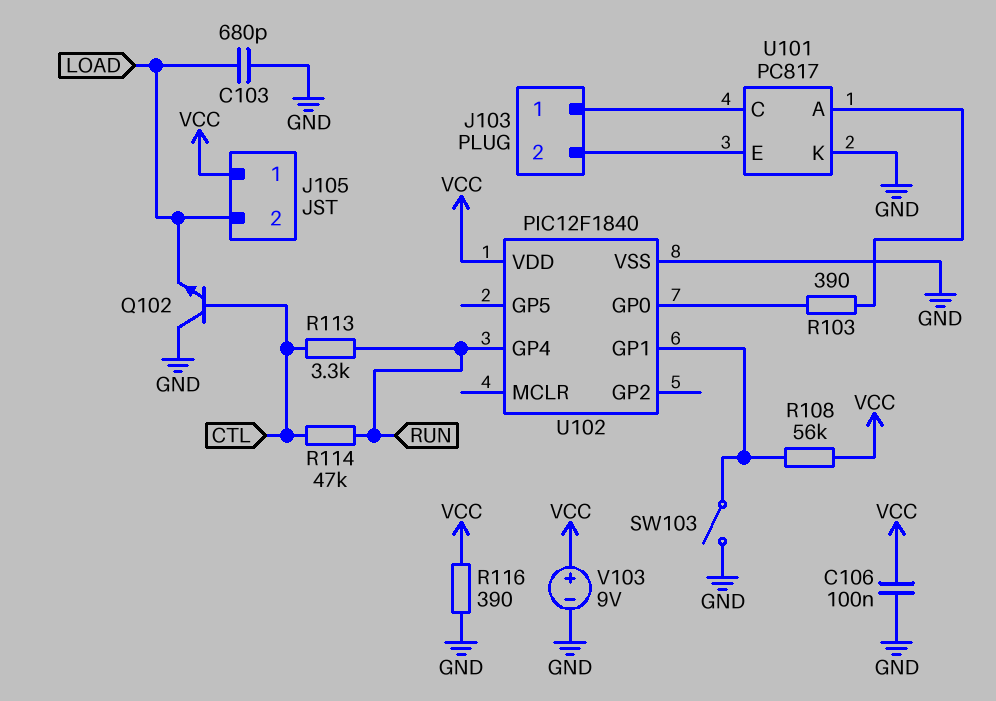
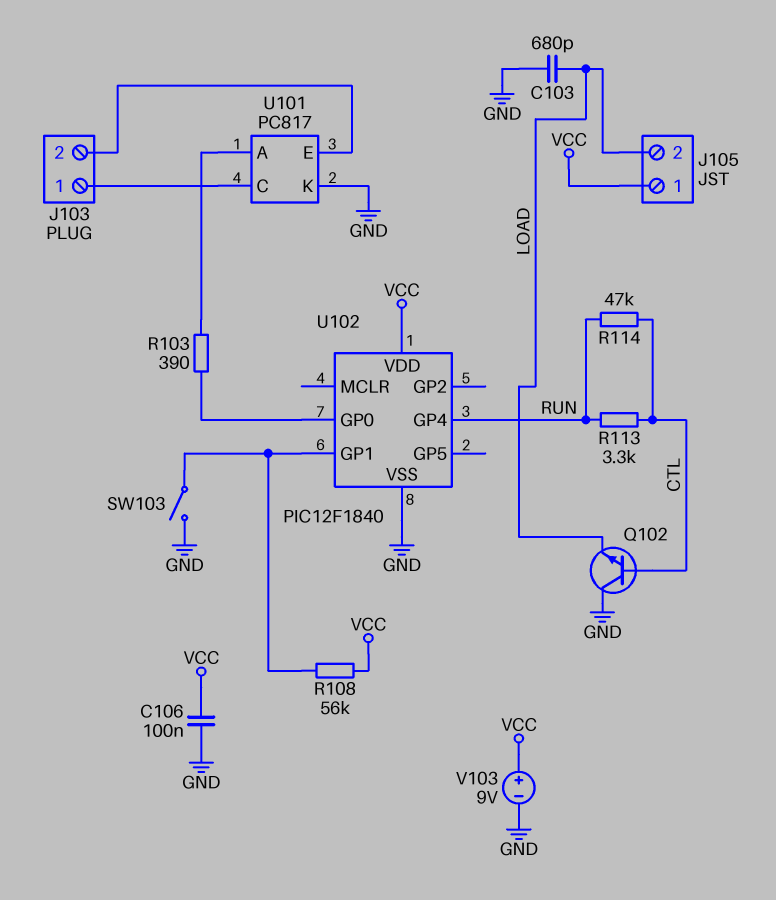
R116: 390 (GND, VCC) -> none

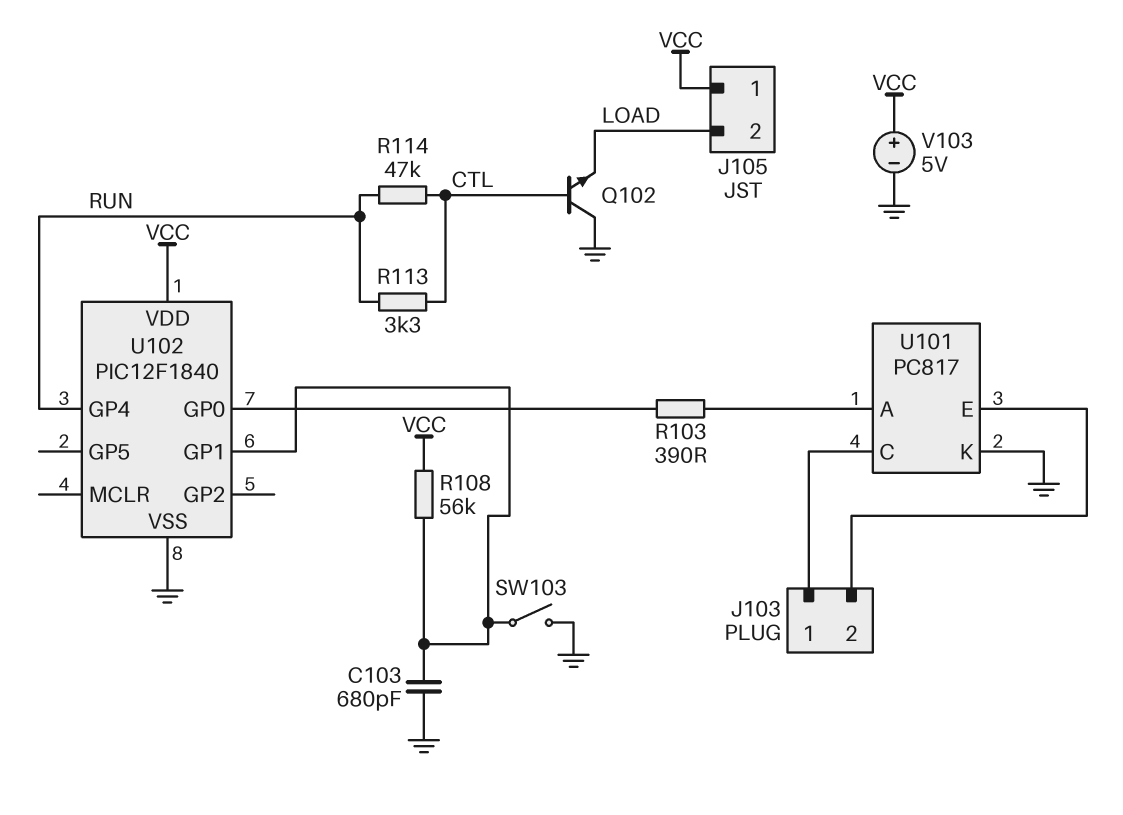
C103: 680pF (GND, LOAD) -> 680pF (GND, U102/GP1)
C106: 100nF (GND, VCC) -> none
V103: 9V (plus VCC, minus GND) -> 5V (plus VCC, minus GND)

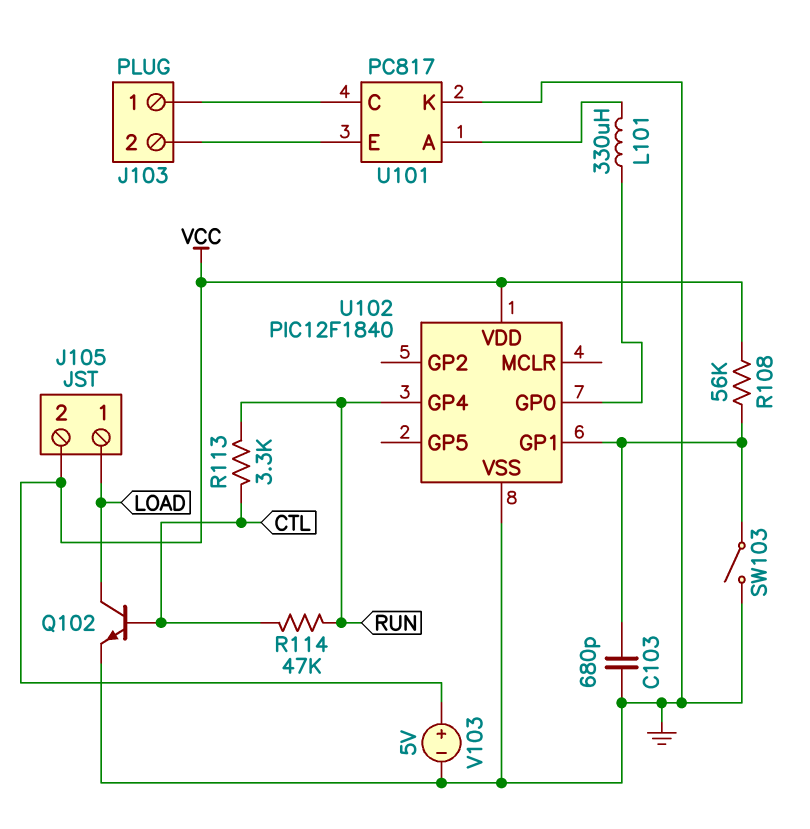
J105 pin 1: VCC -> LOAD
J105 pin 2: LOAD -> VCC
L101: none -> 330uH (U101/A, U102/GP0)
Q102: NPN (B CTL, C GND, E LOAD) -> NPN (B CTL, C LOAD, E GND)
R103: 390 (U101/A, U102/GP0) -> none

